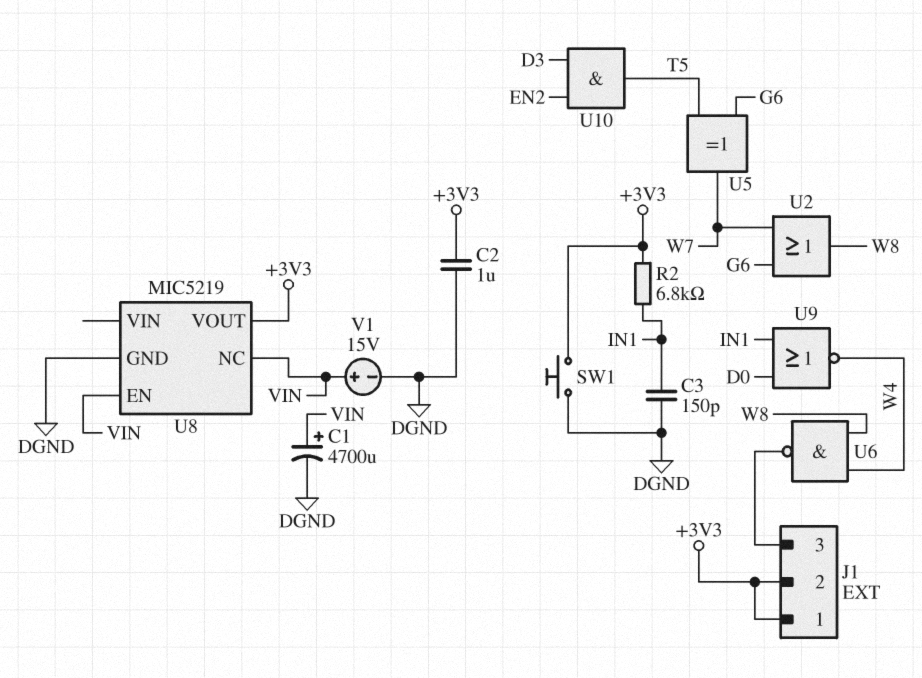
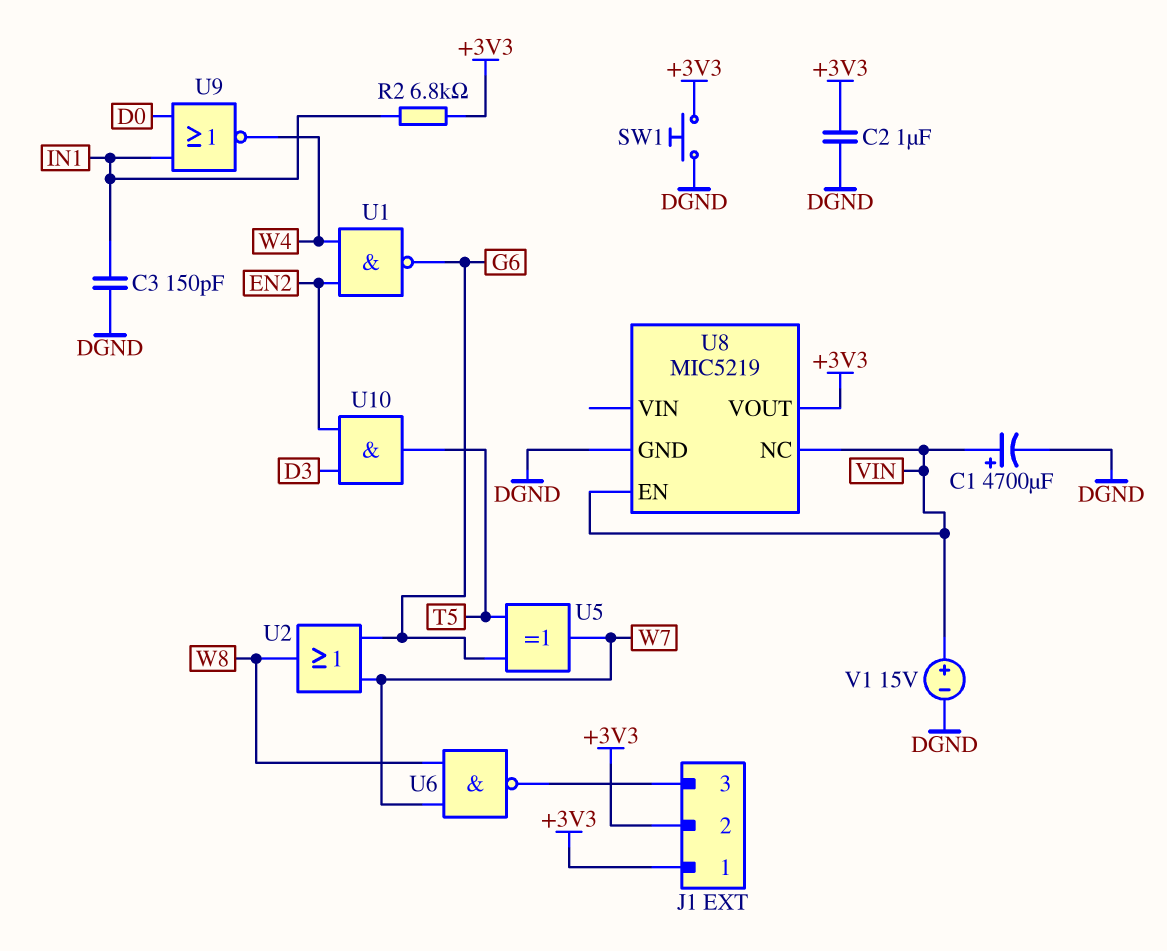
U1: none -> NAND (in EN2, in W4, out G6)
U6: NAND (in W4, in W8, out J1/3) -> NAND (in W7, in W8, out J1/3)

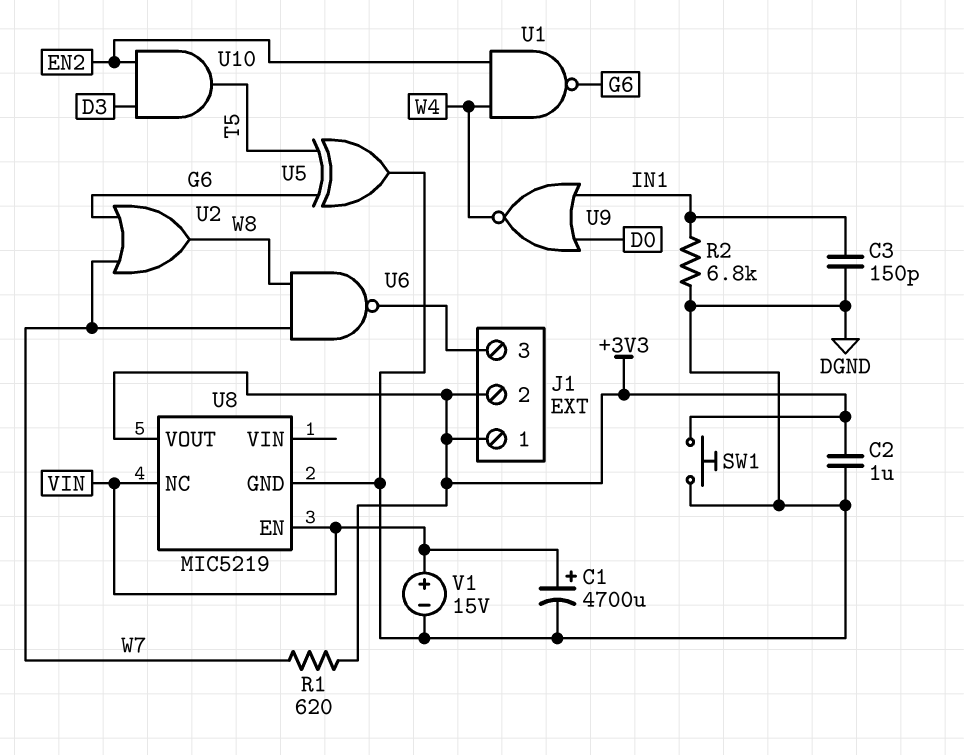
R1: none -> 620 (+3V3, W7)
R2: 6.8k (+3V3, IN1) -> 6.8k (DGND, IN1)
U5: XOR (in G6, in T5, out W7) -> XOR (in G6, in T5, out DGND)

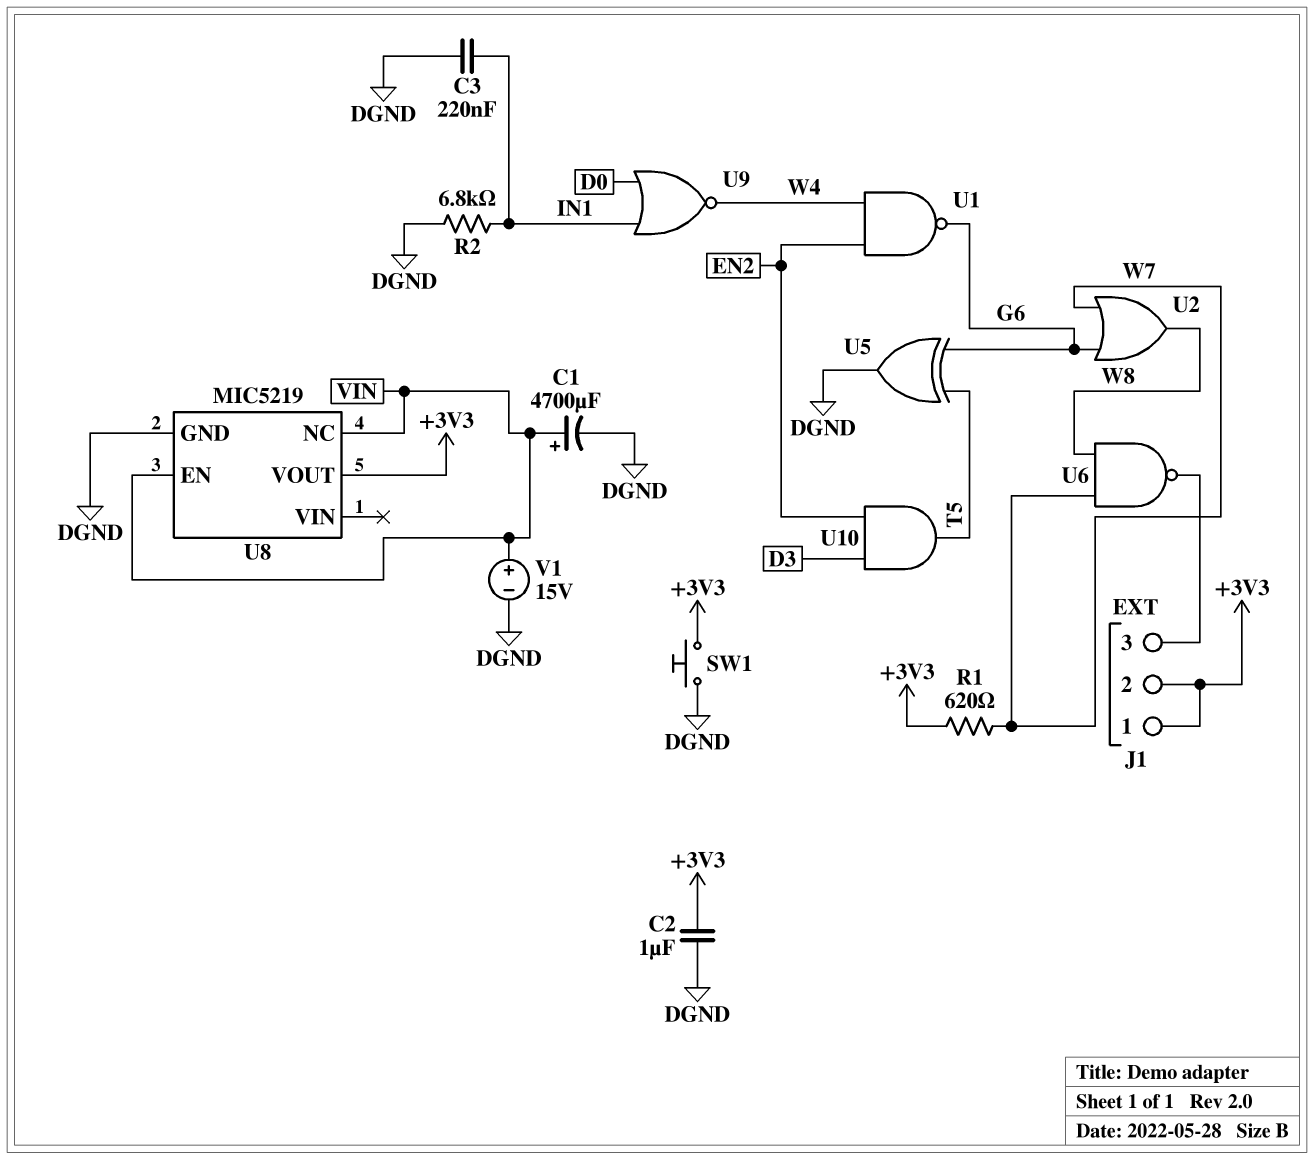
C3: 150pF (DGND, IN1) -> 220nF (DGND, IN1)

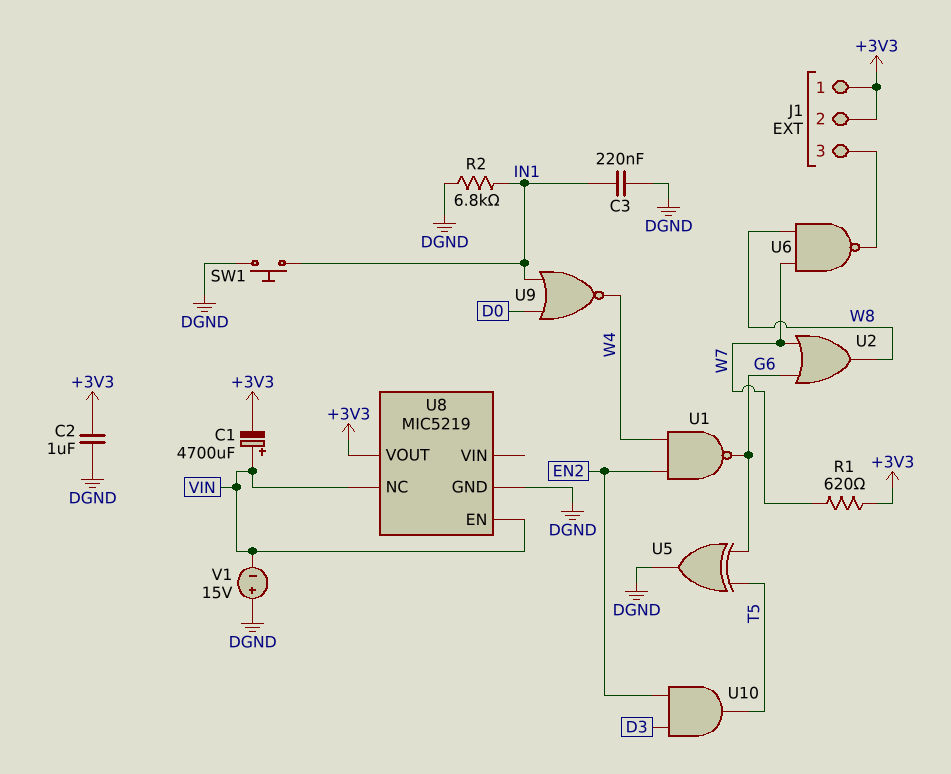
C1: 4700uF (plus VIN, minus DGND) -> 4700uF (plus VIN, minus +3V3)
SW1: button (+3V3, DGND) -> button (DGND, IN1)
V1: 15V (plus VIN, minus DGND) -> 15V (plus DGND, minus VIN)

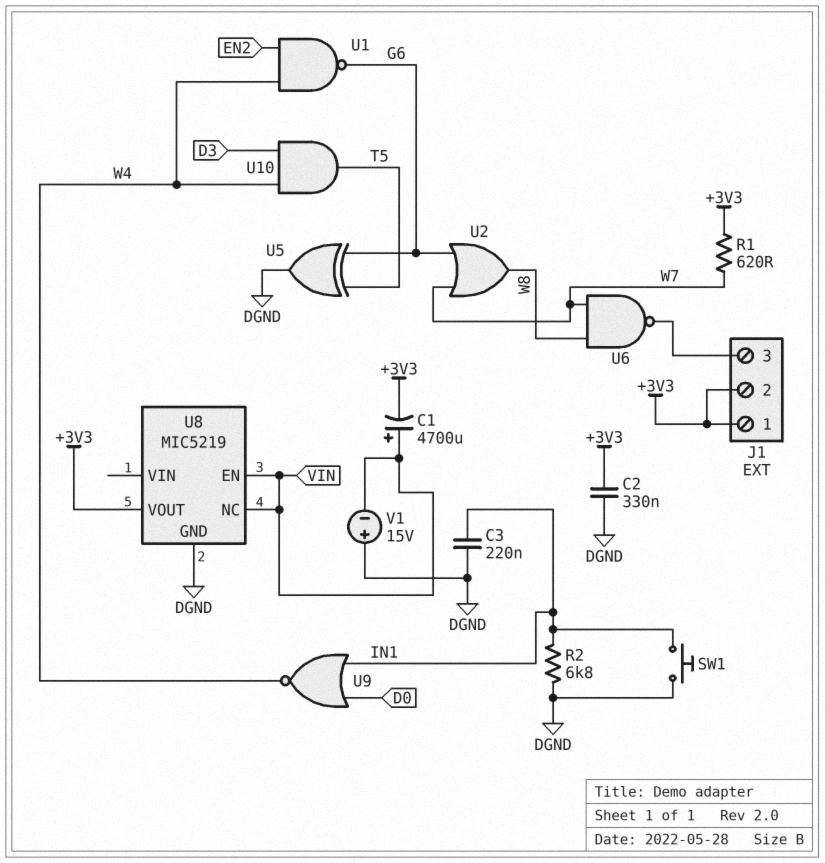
C2: 1uF (+3V3, DGND) -> 330nF (+3V3, DGND)
U10: AND (in D3, in EN2, out T5) -> AND (in D3, in W4, out T5)

